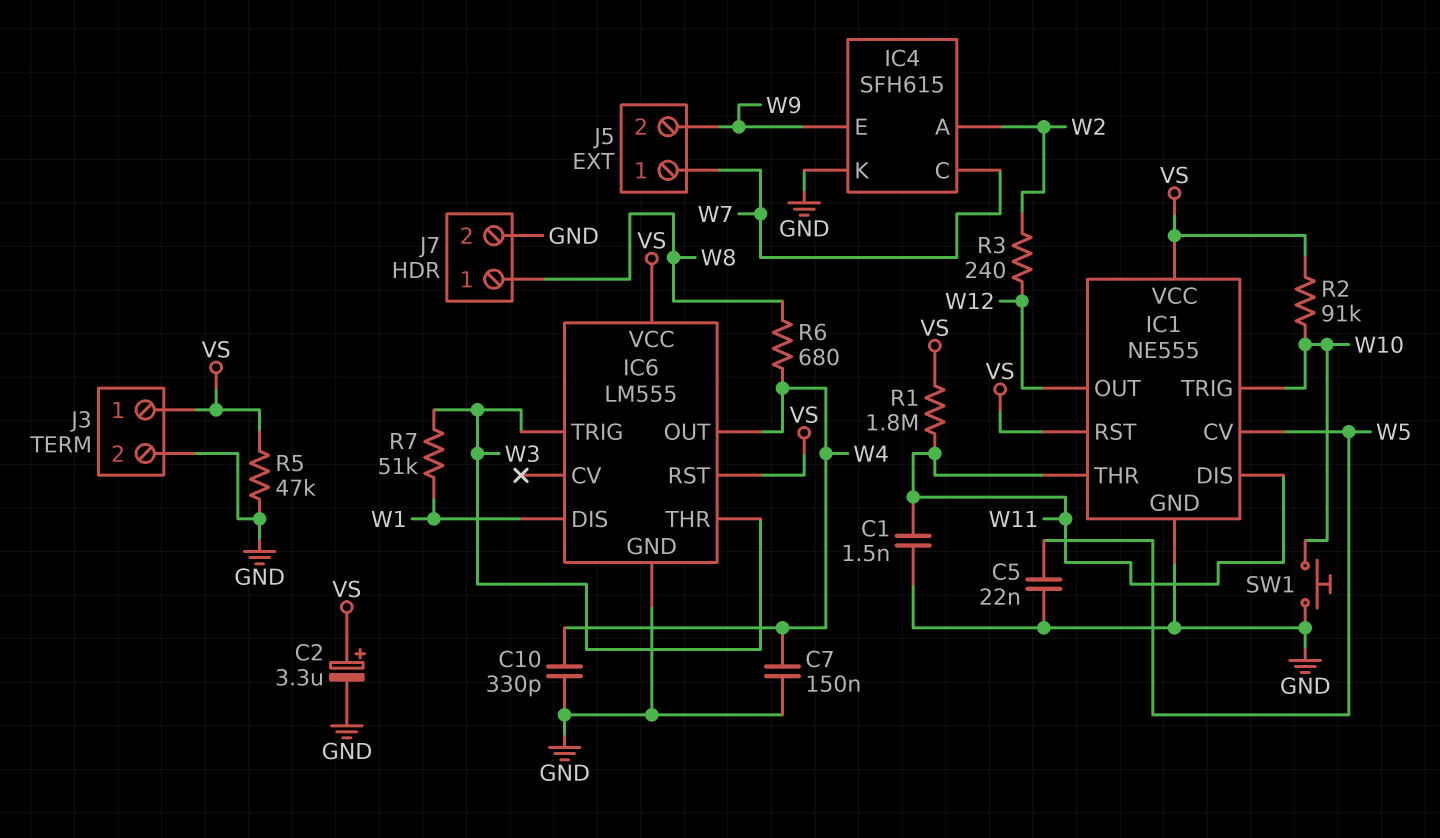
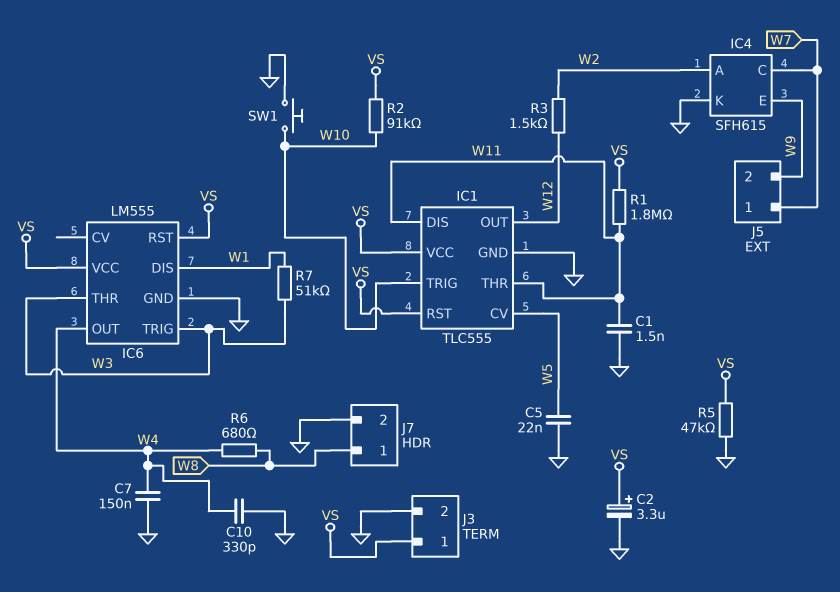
IC1: NE555 -> TLC555
R3: 240 (W2, W12) -> 1.5k (W2, W12)

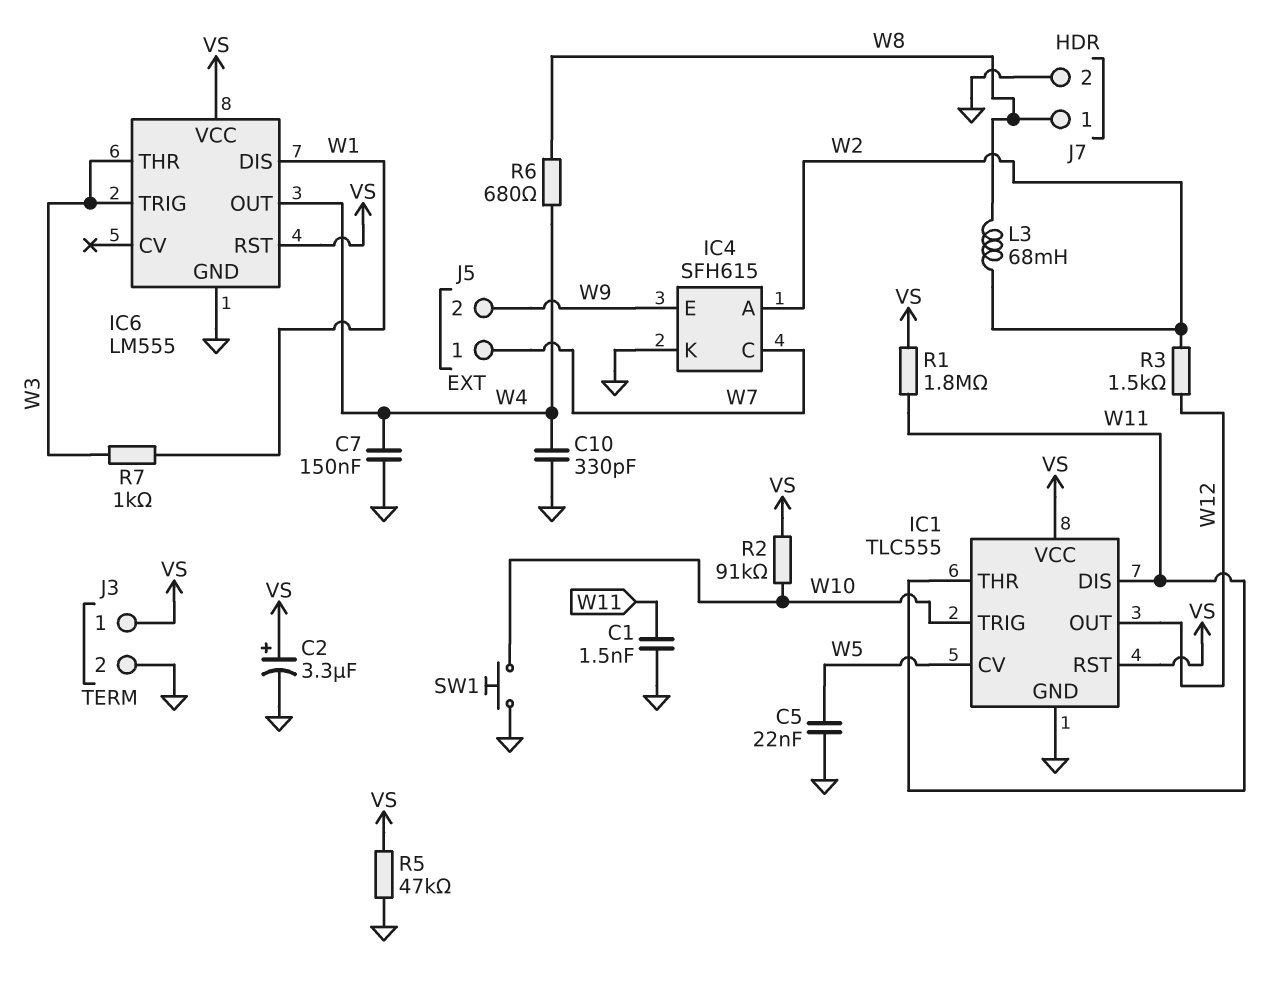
L3: none -> 68mH (W2, W8)
R7: 51k (W1, W3) -> 1k (W1, W3)

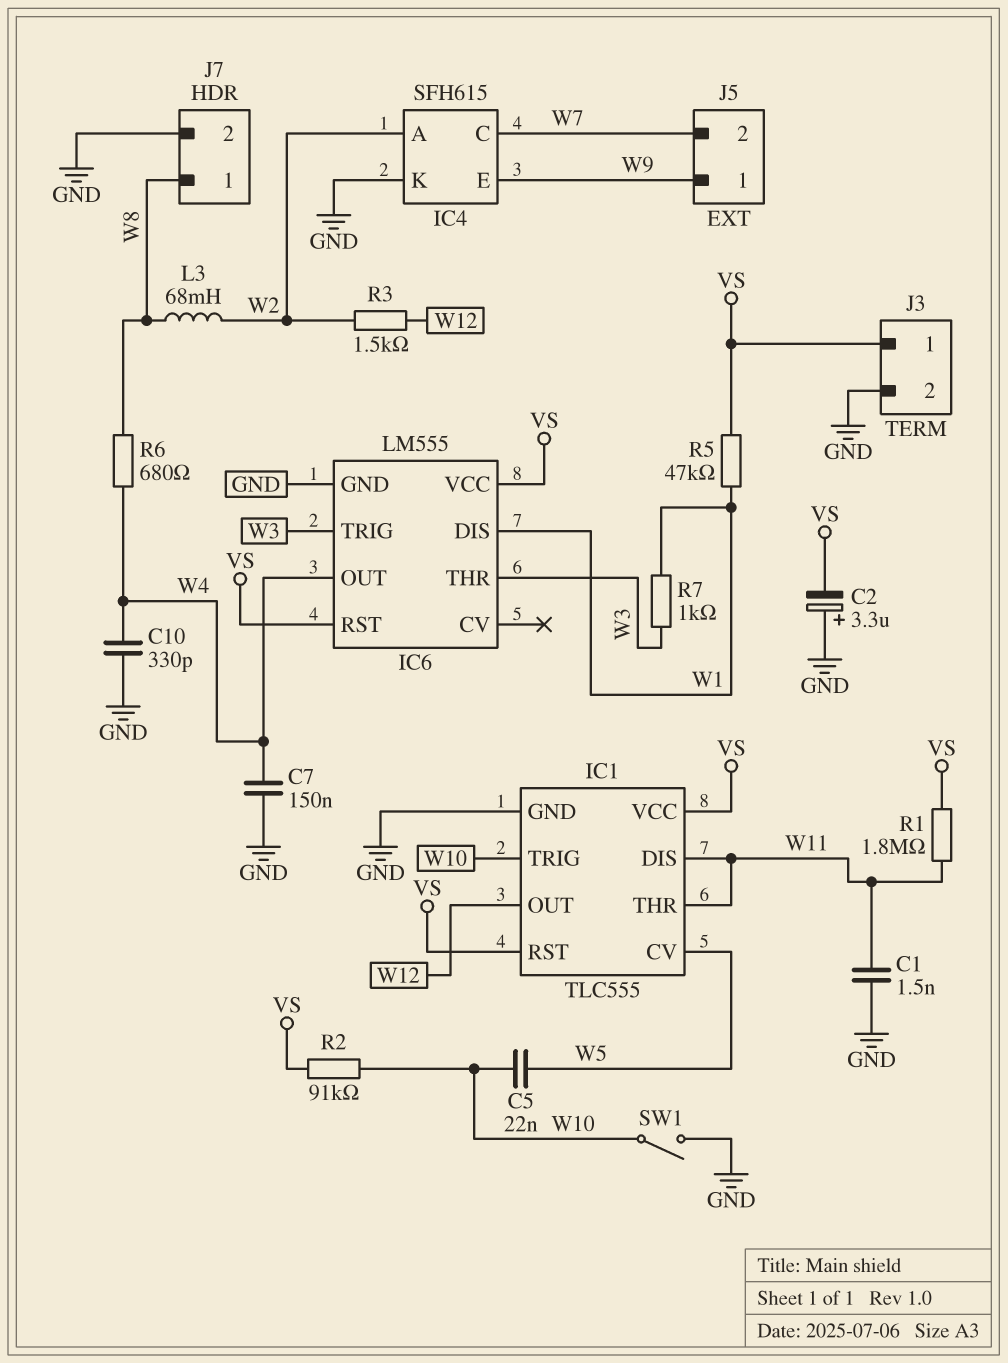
C2: 3.3uF (plus VS, minus GND) -> 3.3uF (plus GND, minus VS)
C5: 22nF (GND, W5) -> 22nF (W5, W10)
J5 pin 1: W7 -> W9
J5 pin 2: W9 -> W7
R5: 47k (GND, VS) -> 47k (VS, W1)
SW1: button (GND, W10) -> switch (GND, W10)

